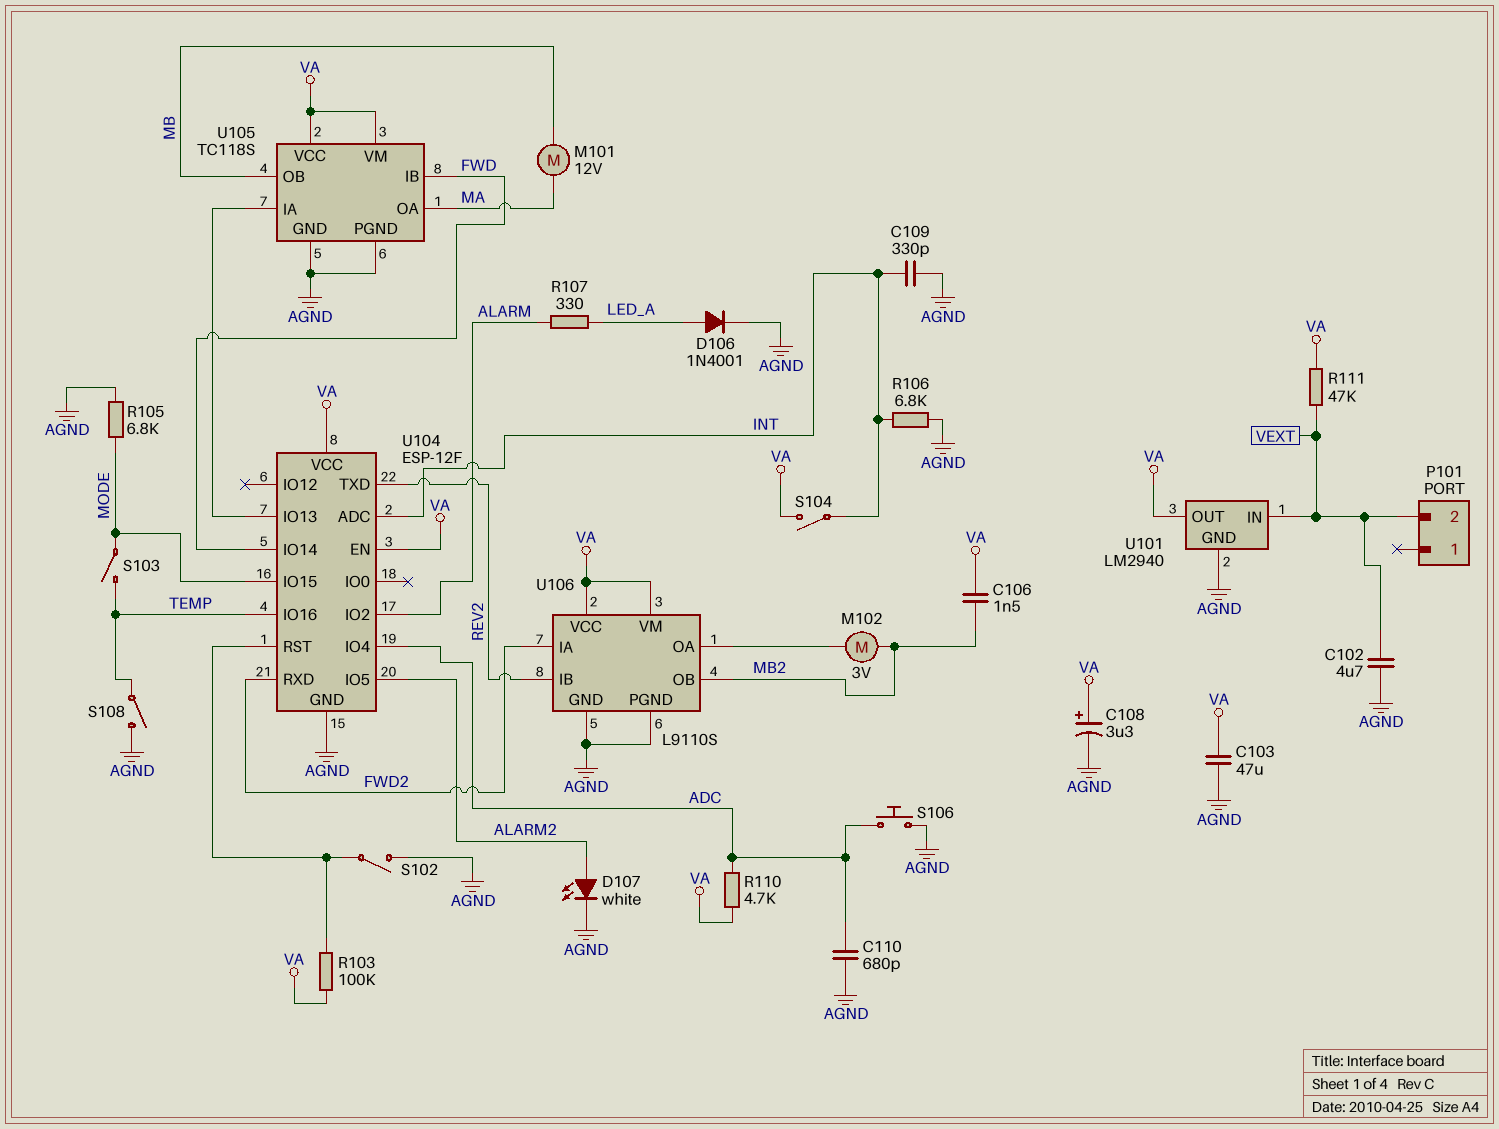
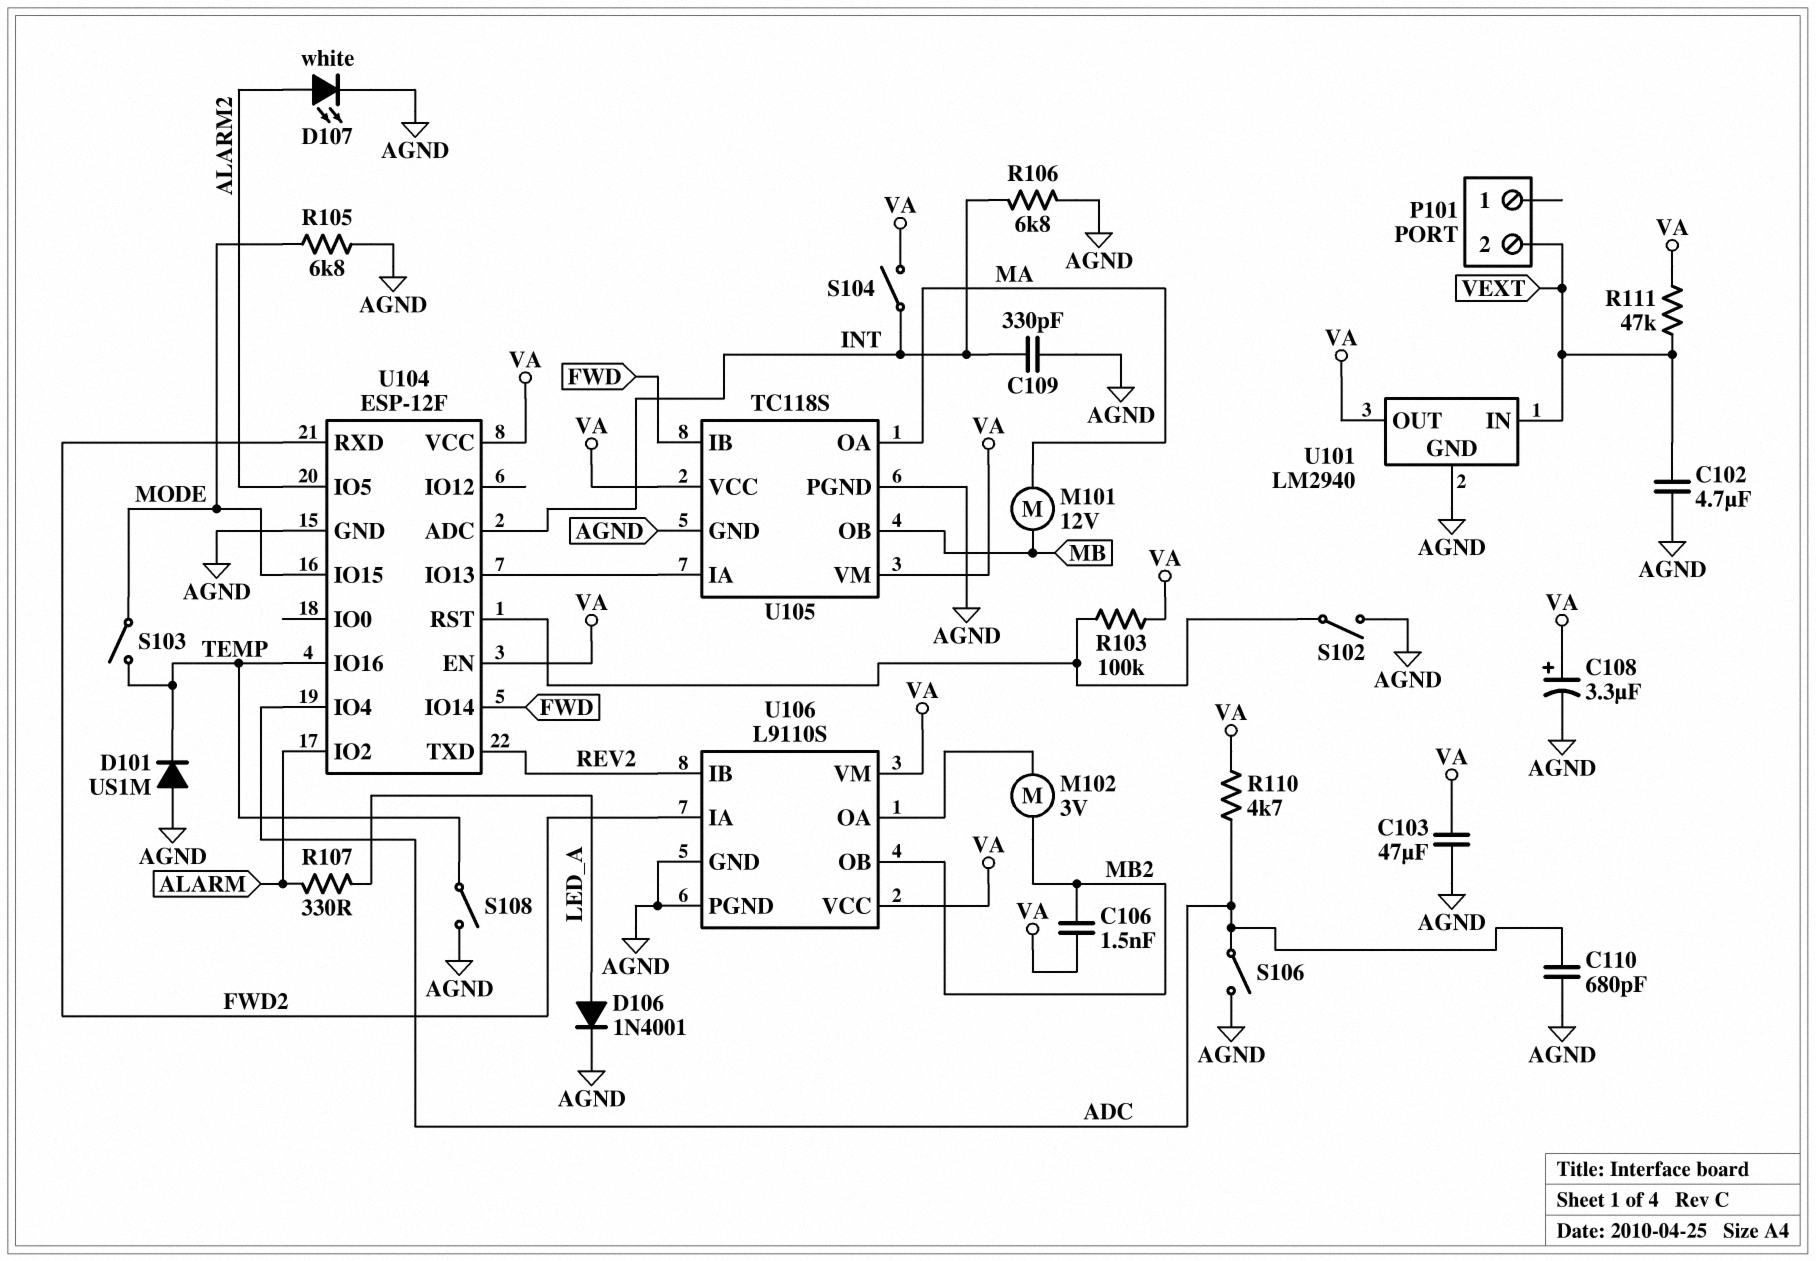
D101: none -> diode US1M (A AGND, K TEMP)
S106: button (ADC, AGND) -> switch (ADC, AGND)

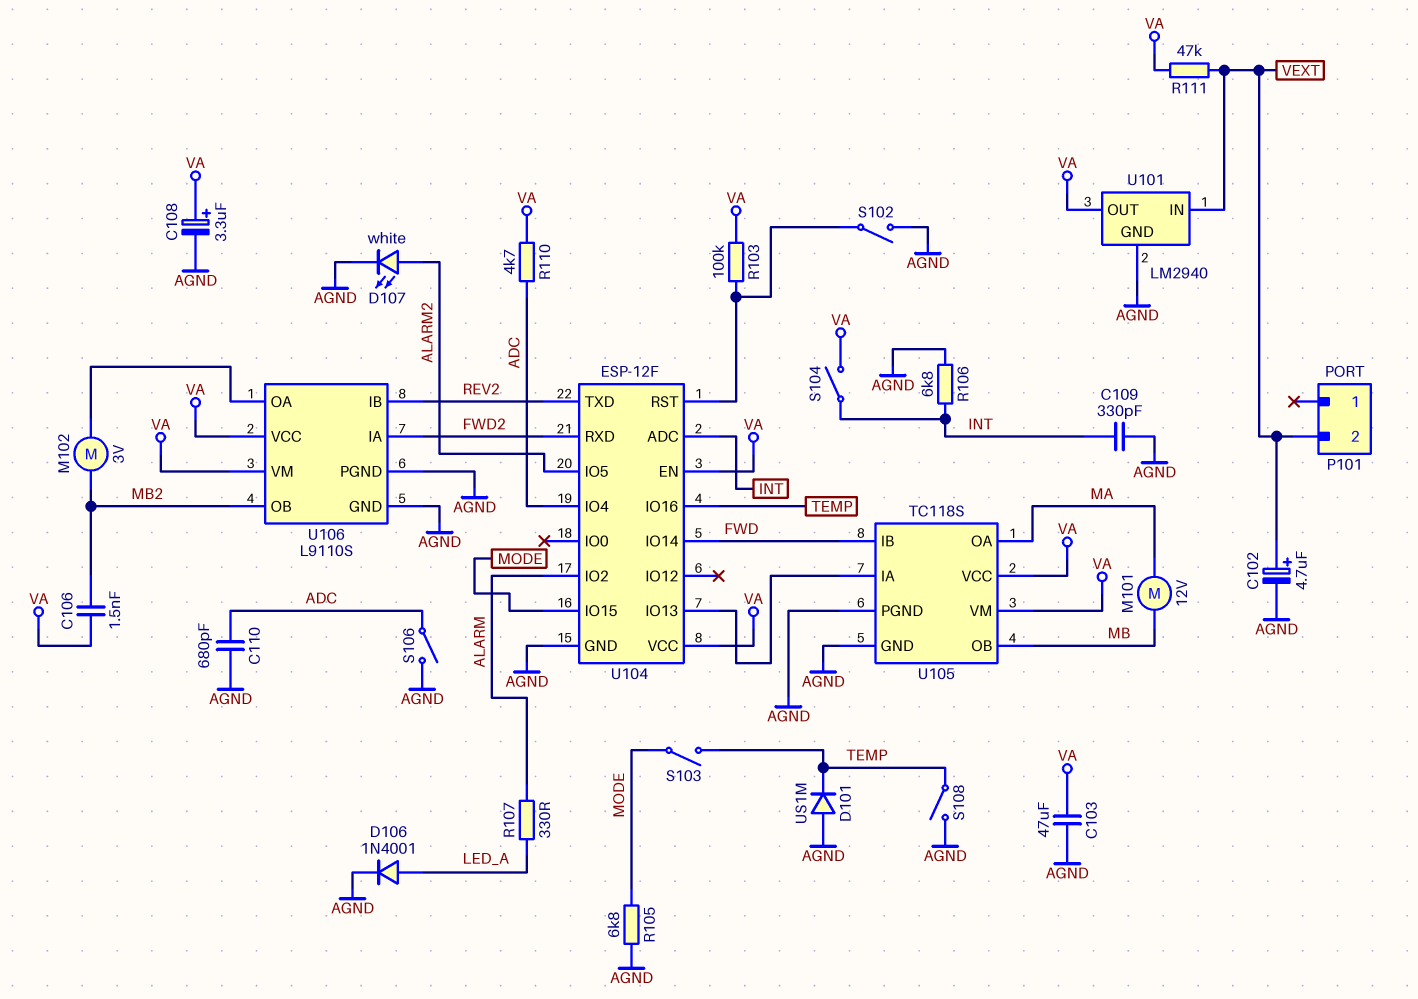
C102: 4.7uF (AGND, VEXT) -> 4.7uF (plus VEXT, minus AGND)

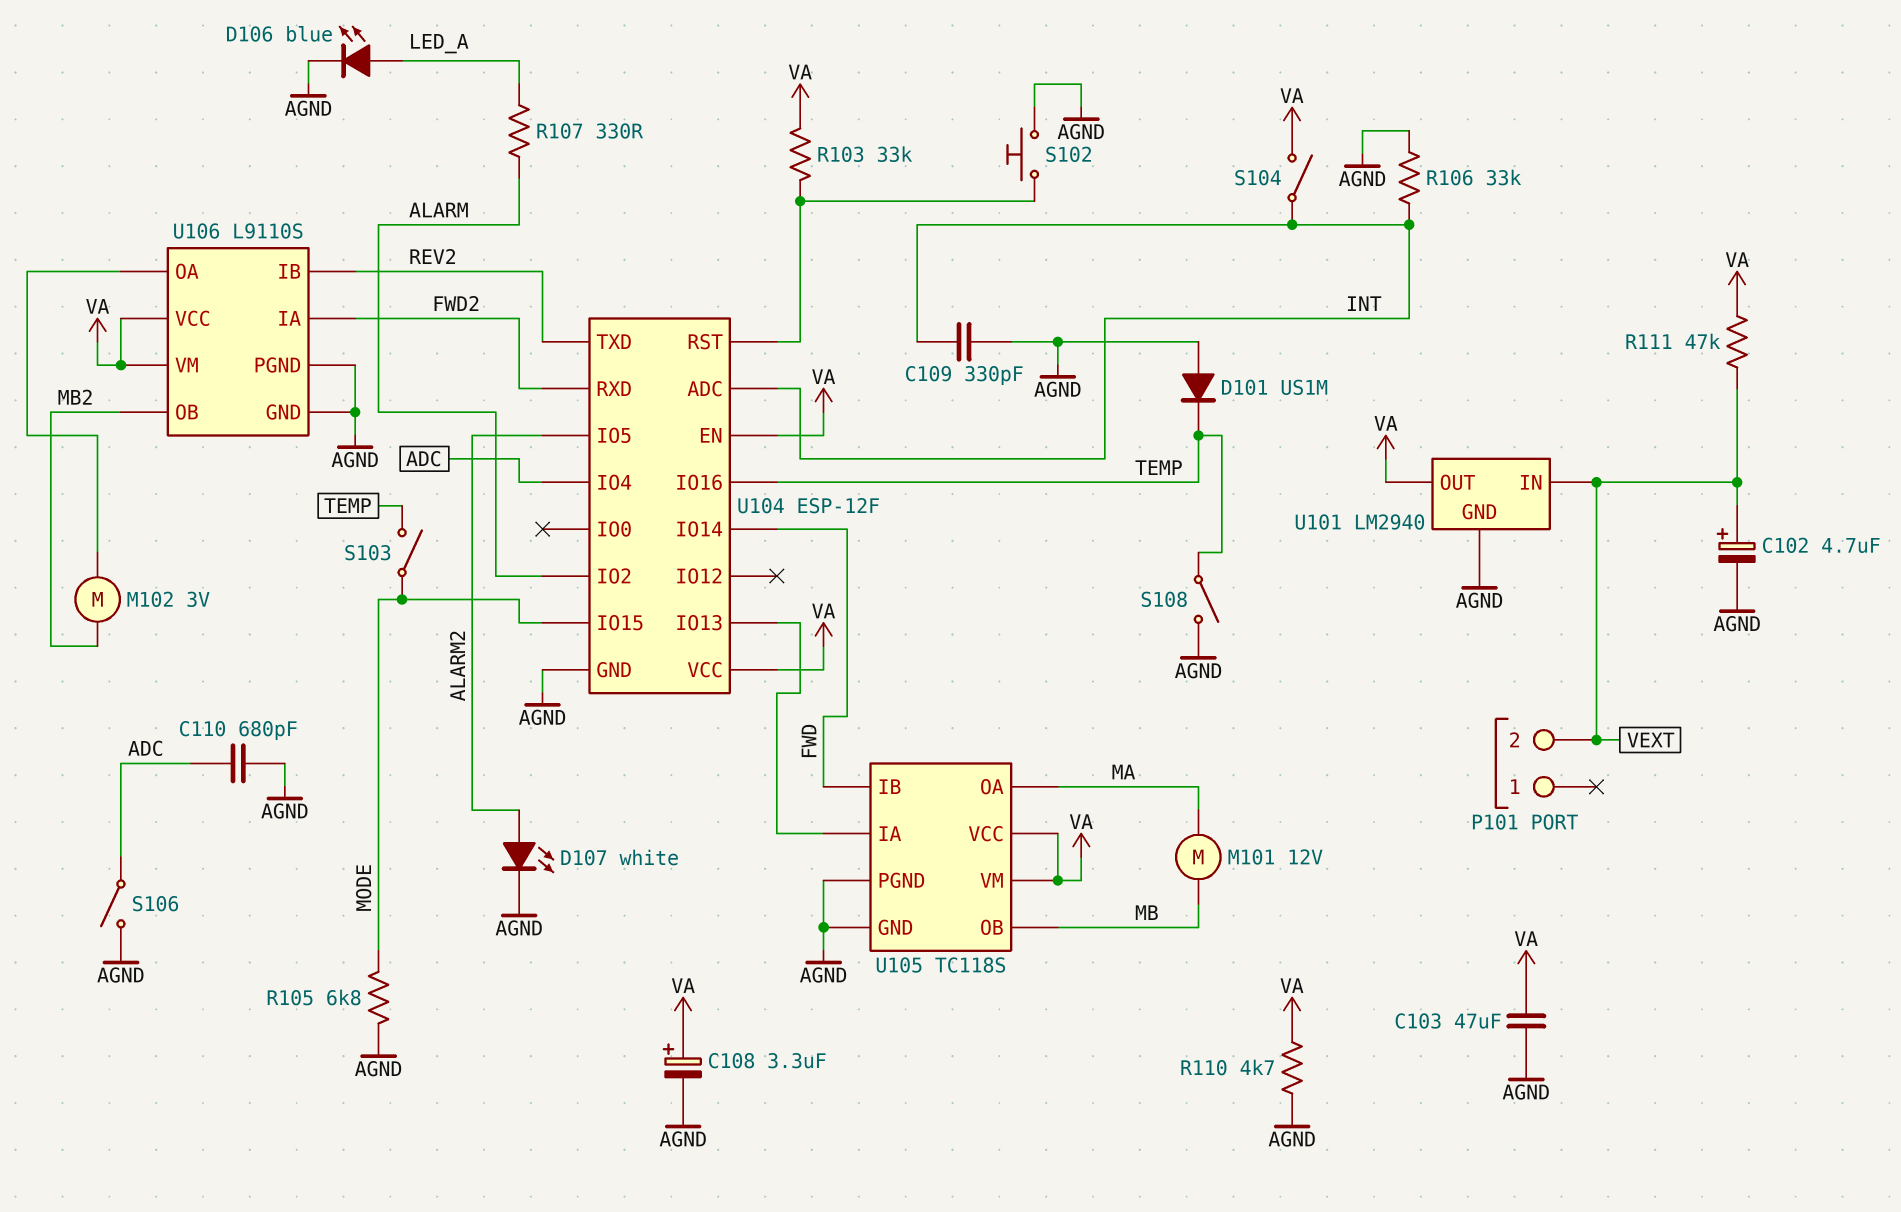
C106: 1.5nF (MB2, VA) -> none
D106: diode 1N4001 (A LED_A, K AGND) -> LED blue (A LED_A, K AGND)
R103: 100k (U104/RST, VA) -> 33k (U104/RST, VA)
R106: 6.8k (AGND, INT) -> 33k (AGND, INT)
R110: 4.7k (ADC, VA) -> 4.7k (AGND, VA)
S102: switch (AGND, U104/RST) -> button (AGND, U104/RST)

